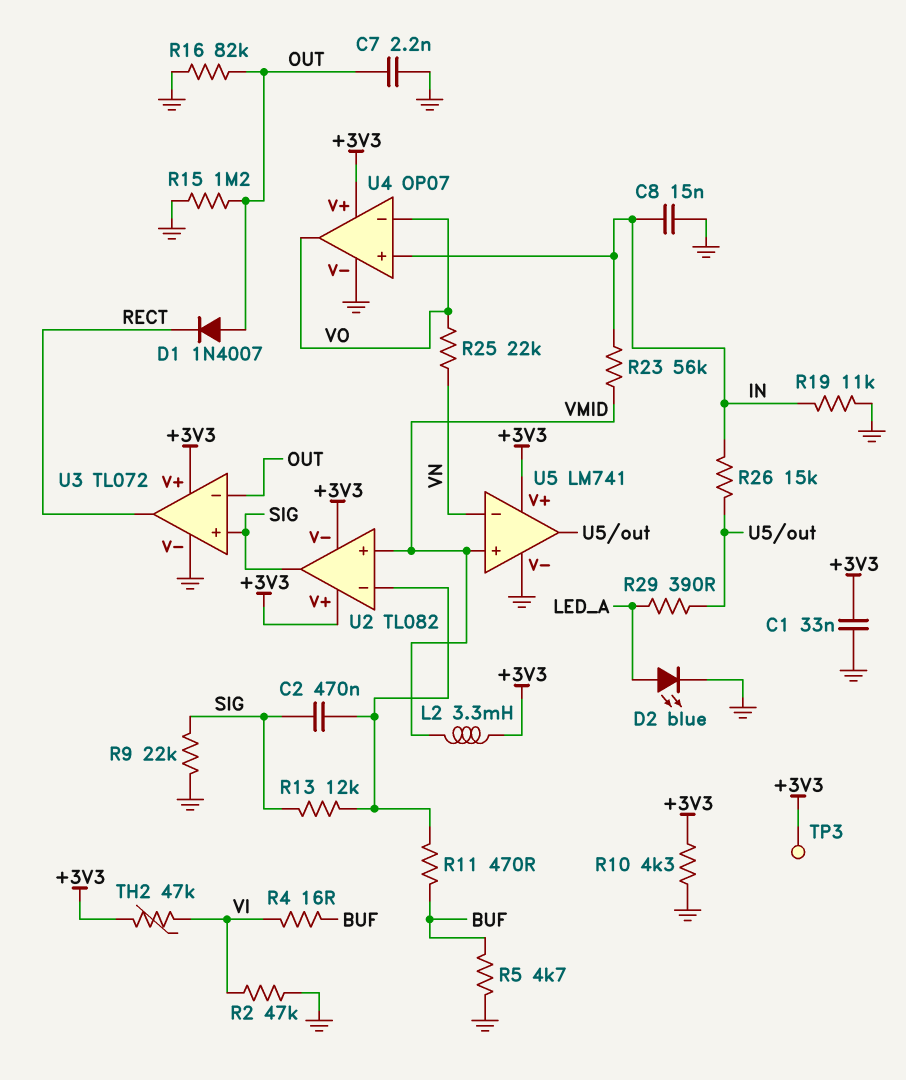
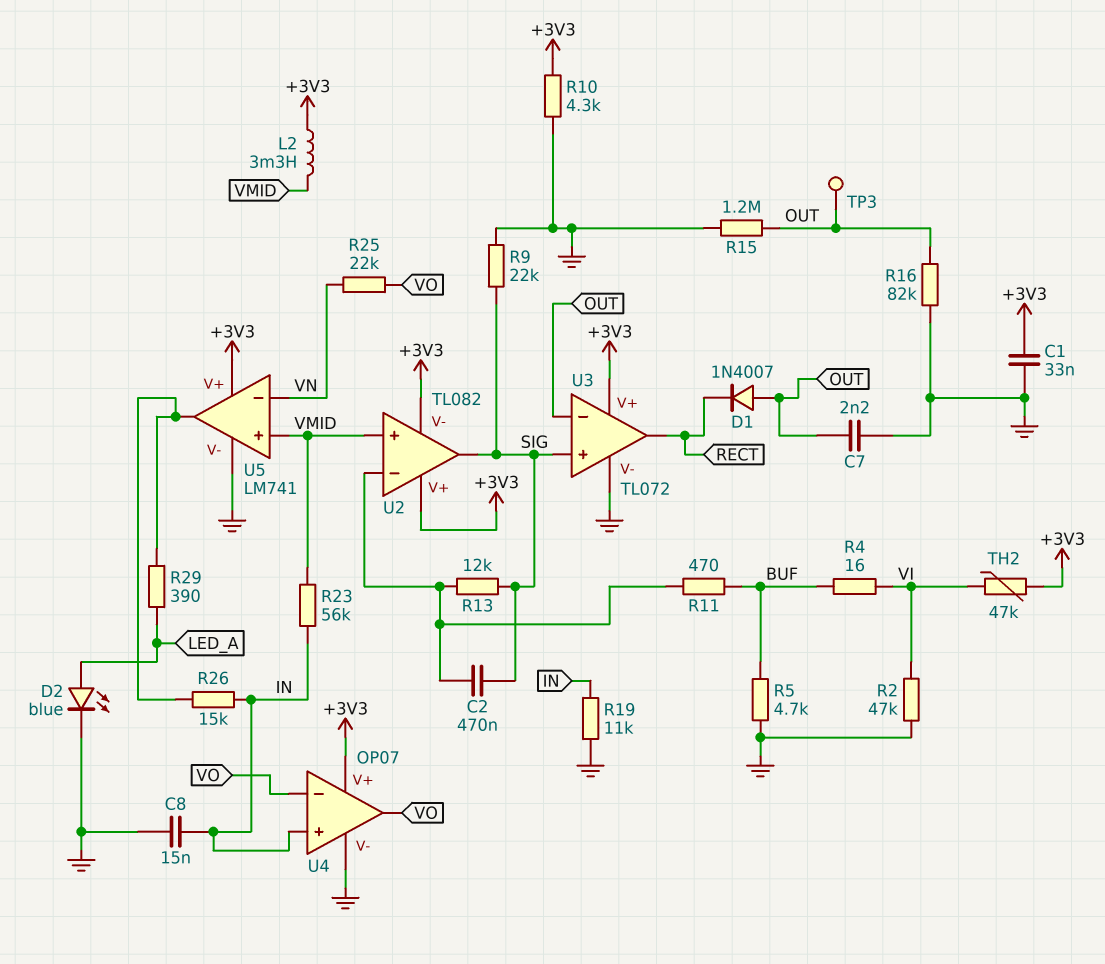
TP3: test point (+3V3) -> test point (OUT)

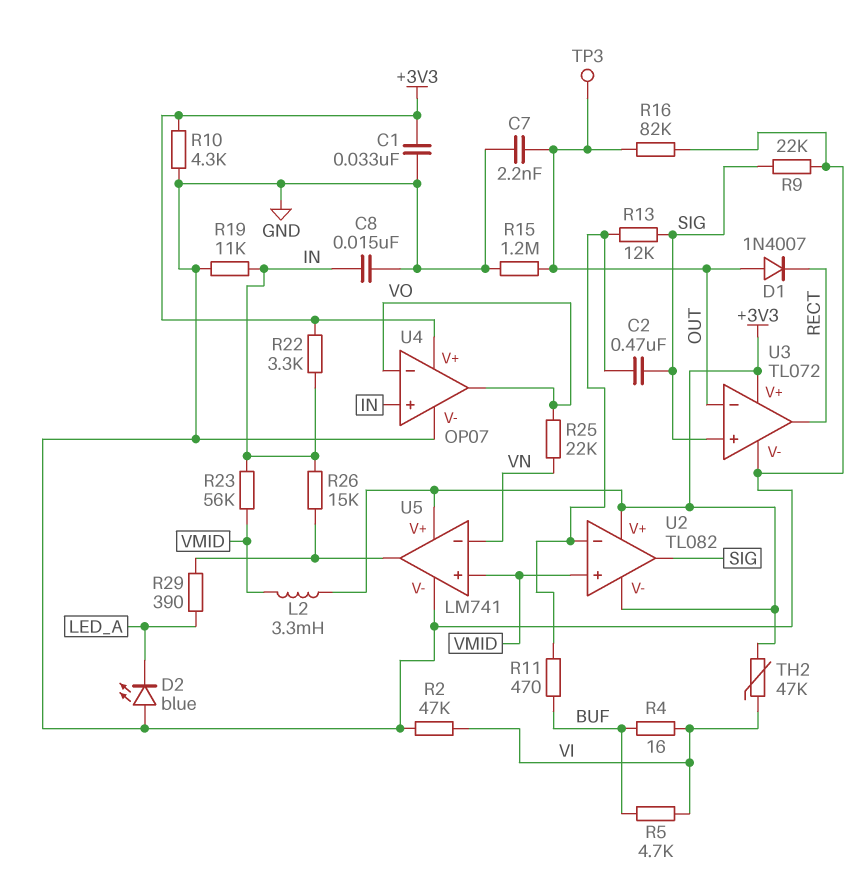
D2: LED blue (A LED_A, K GND) -> LED blue (A GND, K LED_A)
R5: 4.7k (BUF, GND) -> 4.7k (BUF, VI)
R22: none -> 3.3k (+3V3, IN)

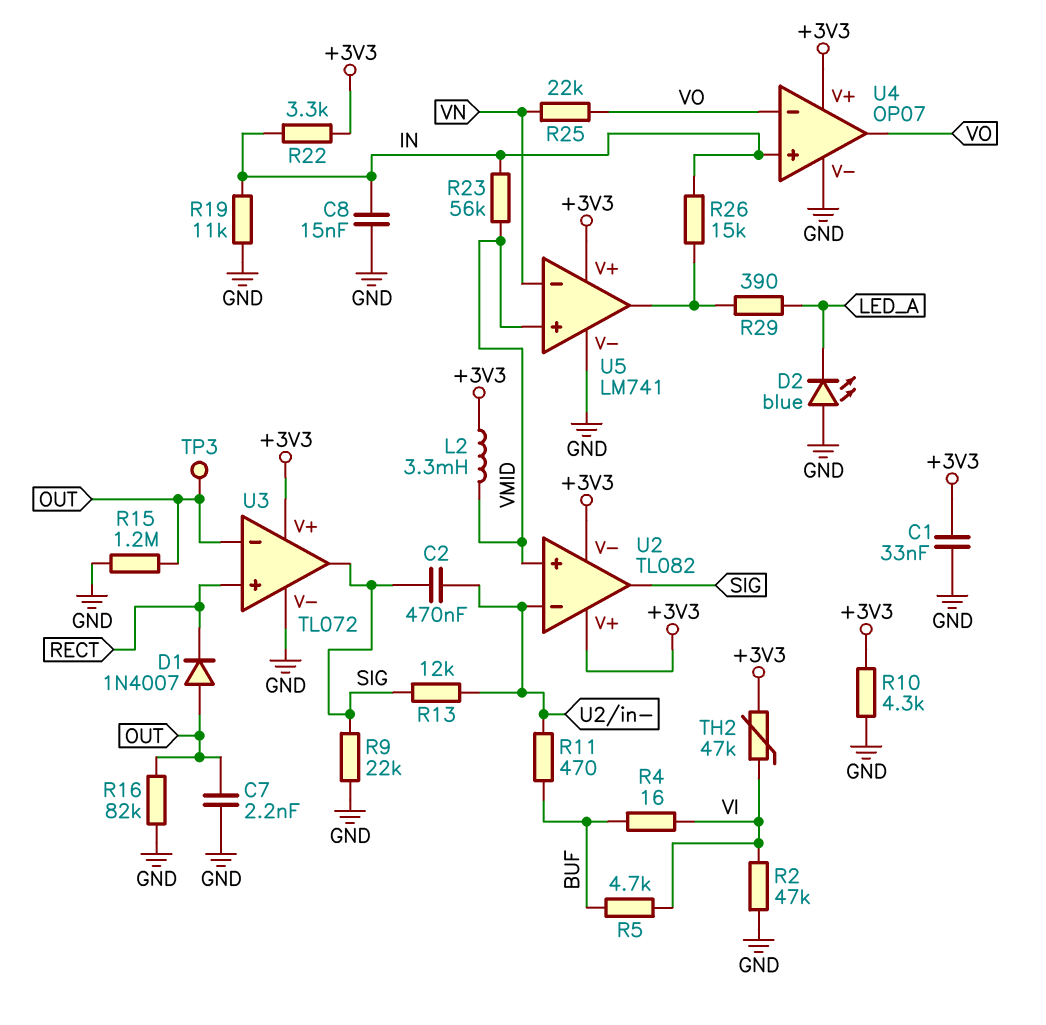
U3 pin in+: SIG -> RECT
U3 pin out: RECT -> SIG

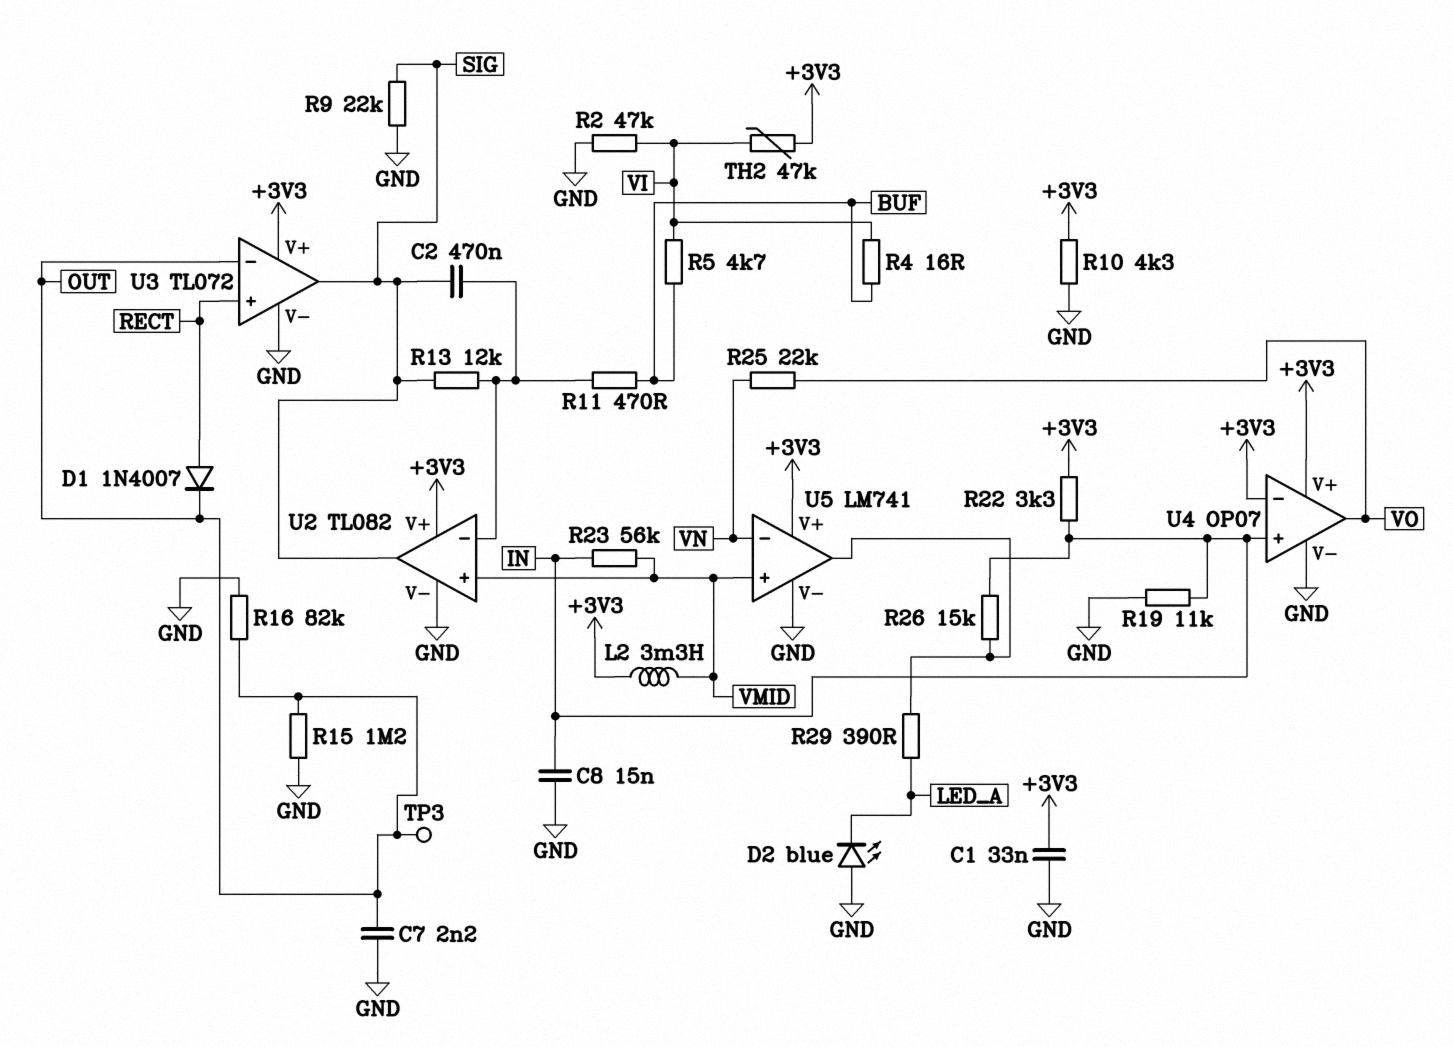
D1: diode 1N4007 (A OUT, K RECT) -> diode 1N4007 (A RECT, K OUT)
U2 pin V-: +3V3 -> GND
U4 pin in-: VO -> +3V3

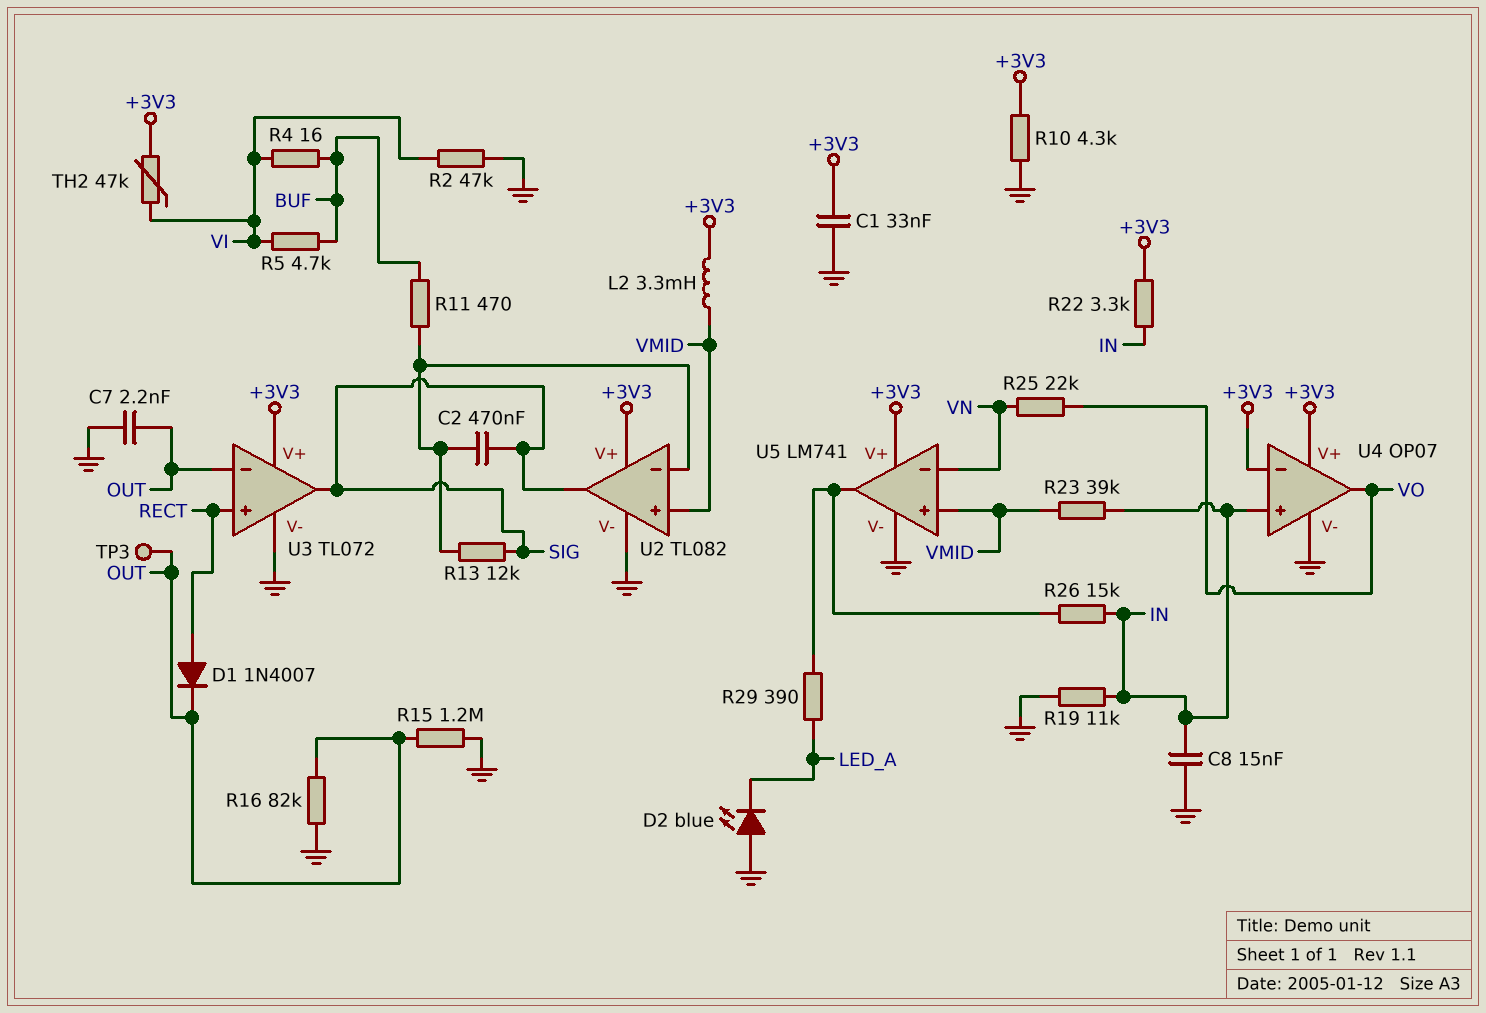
R9: 22k (GND, SIG) -> none
R23: 56k (IN, VMID) -> 39k (IN, VMID)

